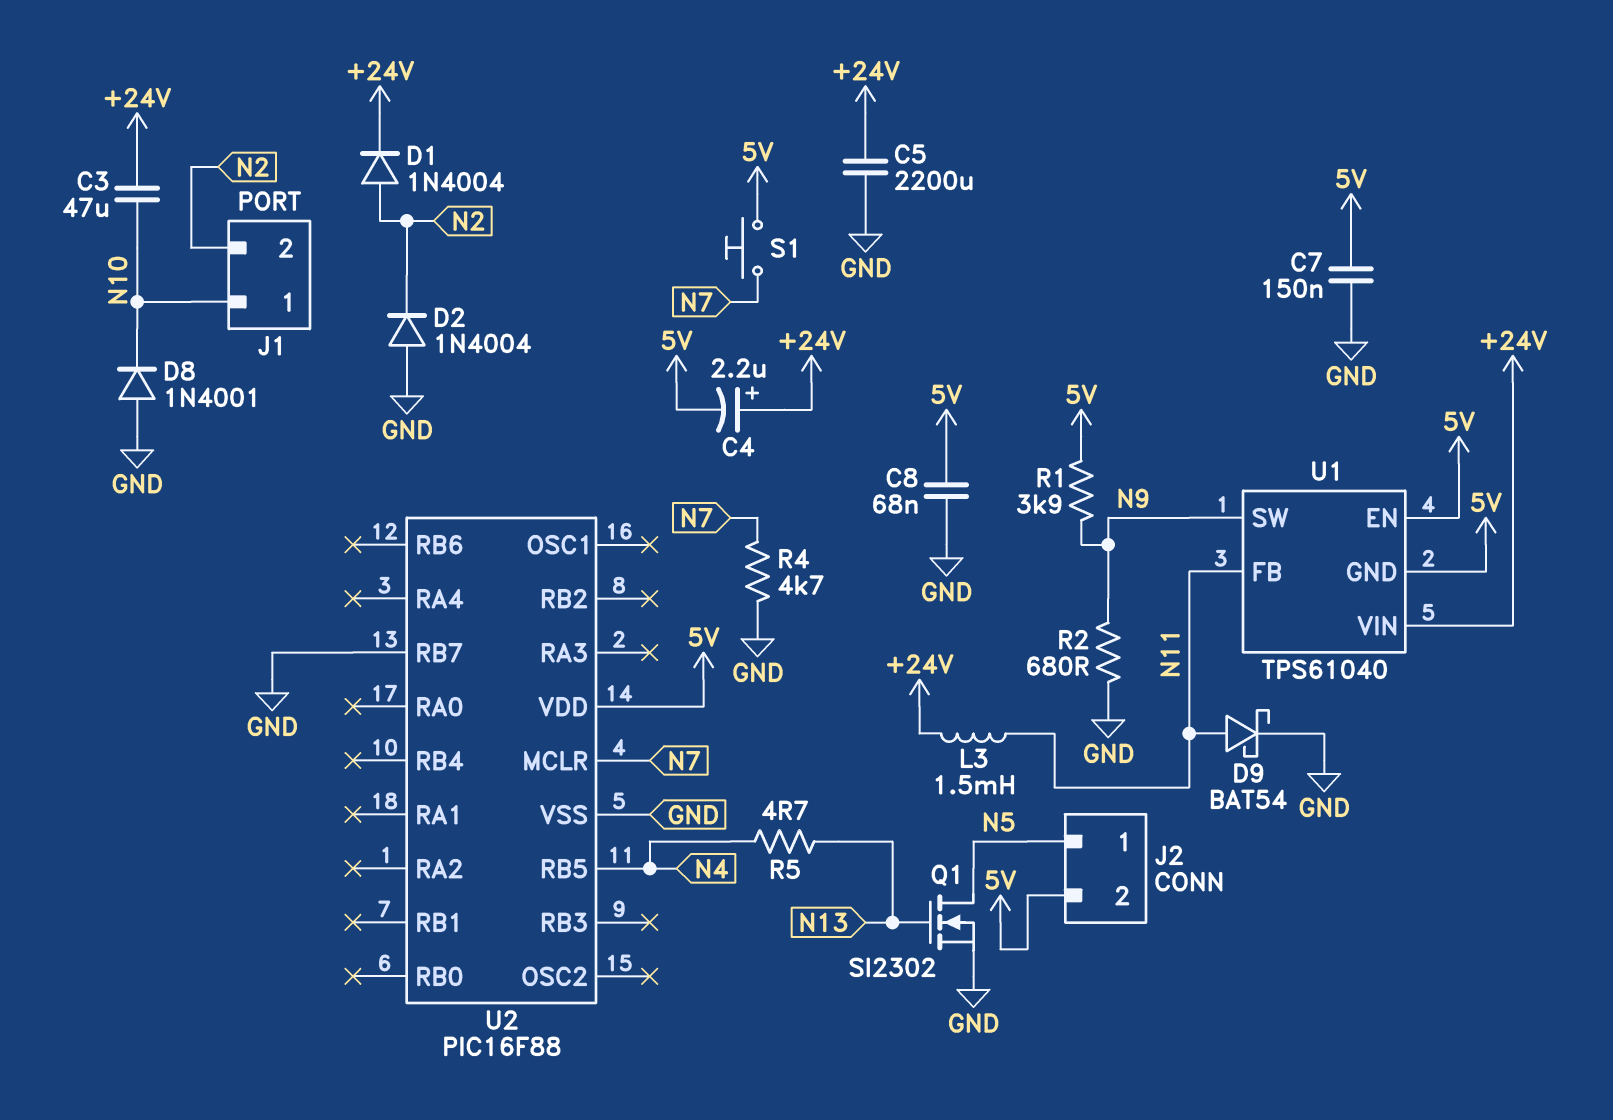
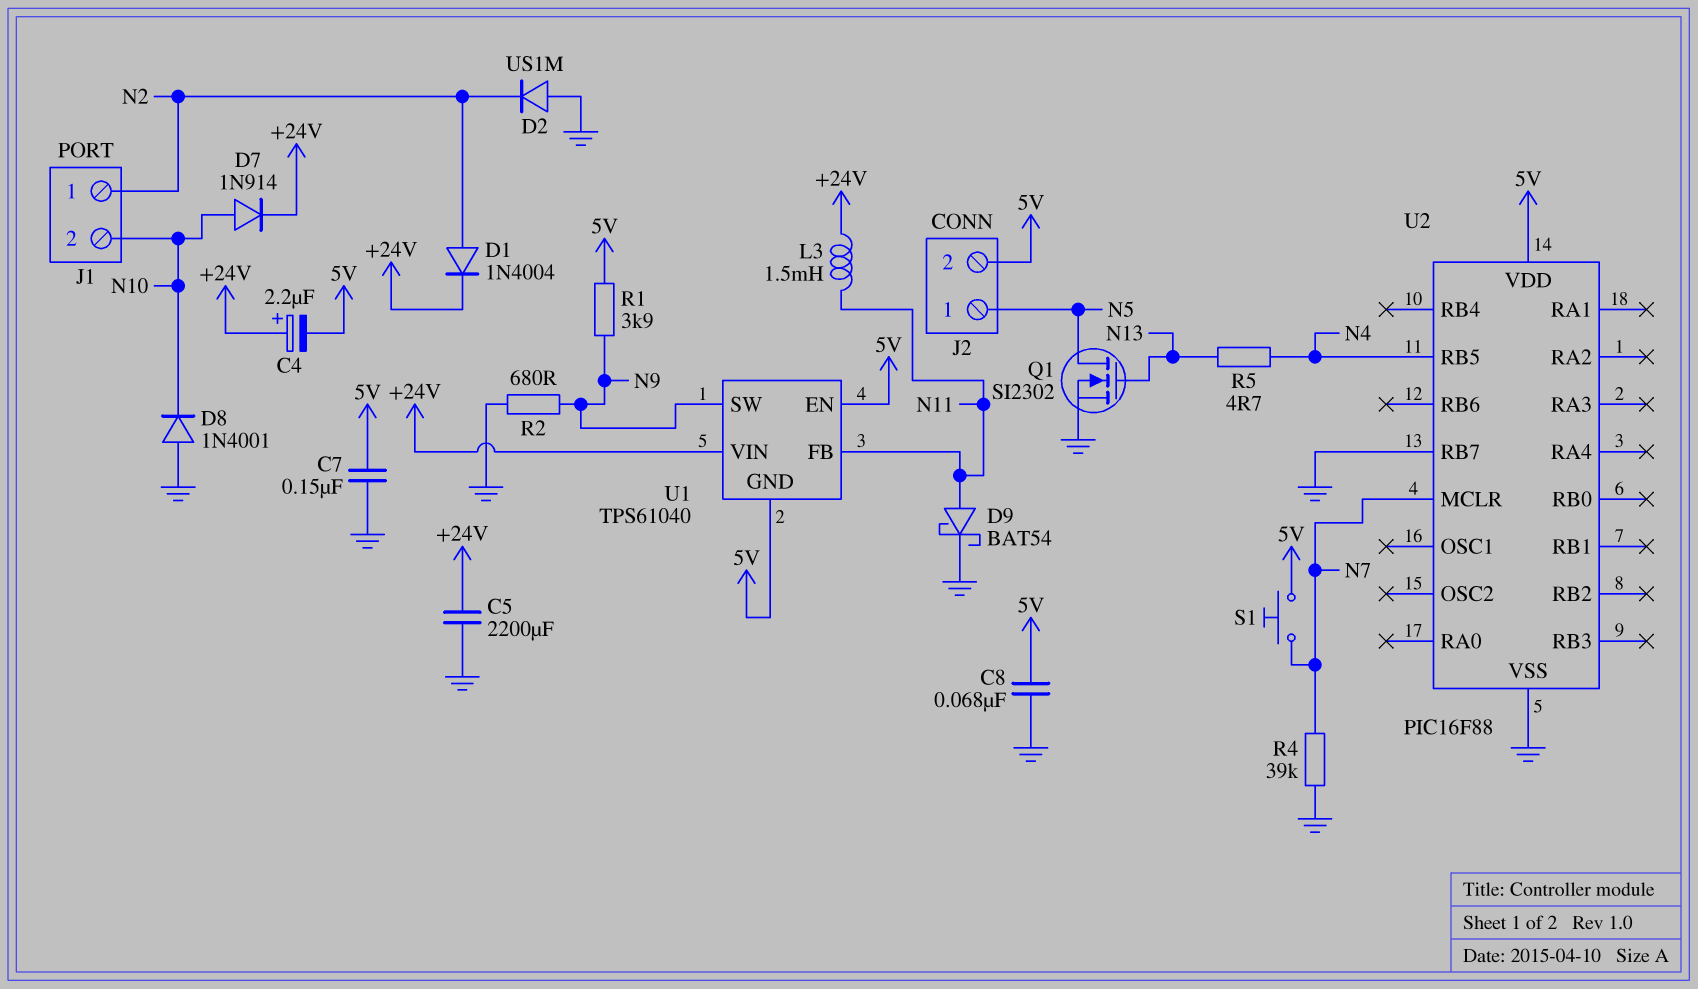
C3: 47uF (+24V, N10) -> none
D2: diode 1N4004 (A GND, K N2) -> diode US1M (A GND, K N2)
D7: none -> diode 1N914 (A N10, K +24V)
J1 pin 1: N10 -> N2
J1 pin 2: N2 -> N10
R4: 4.7k (GND, N7) -> 39k (GND, N7)

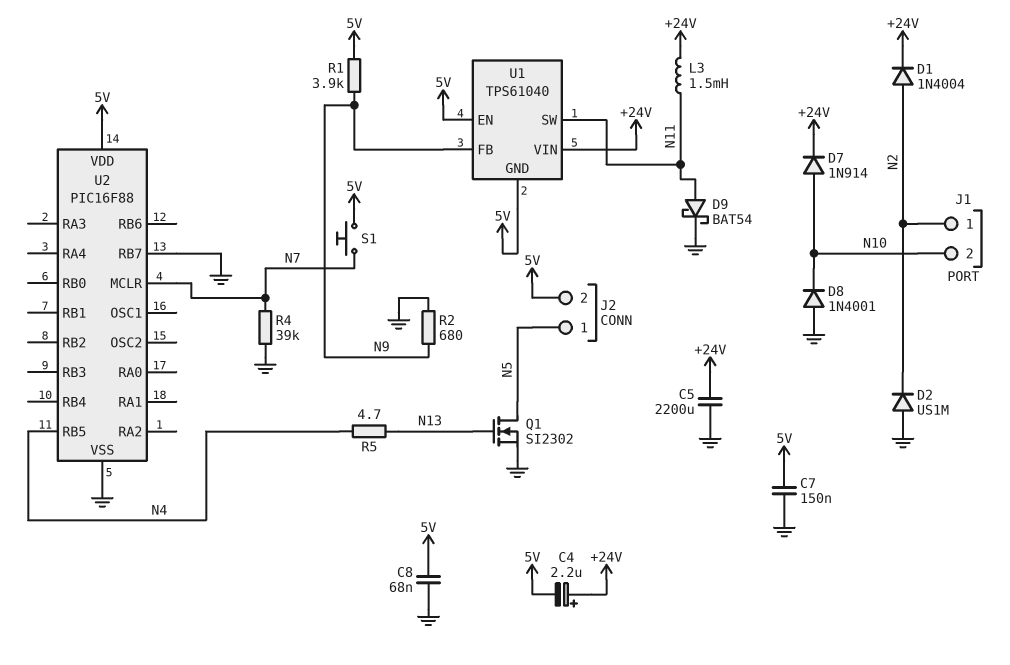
U1 pin FB: N11 -> N9
U1 pin SW: N9 -> N11

